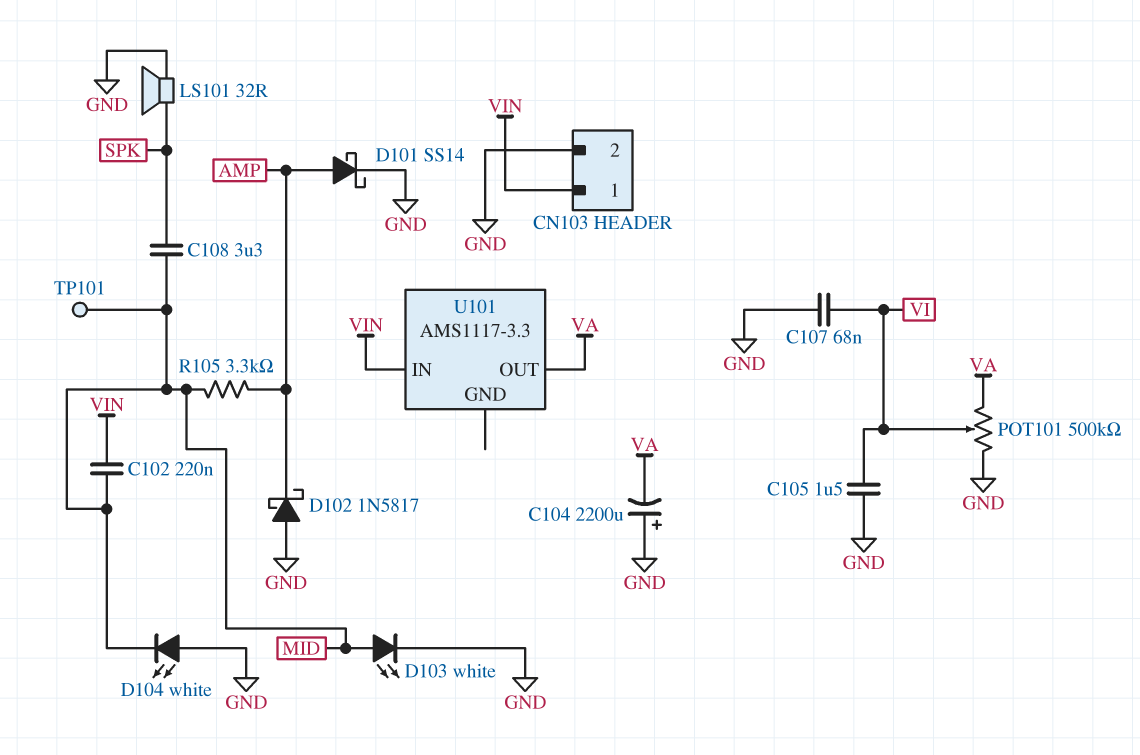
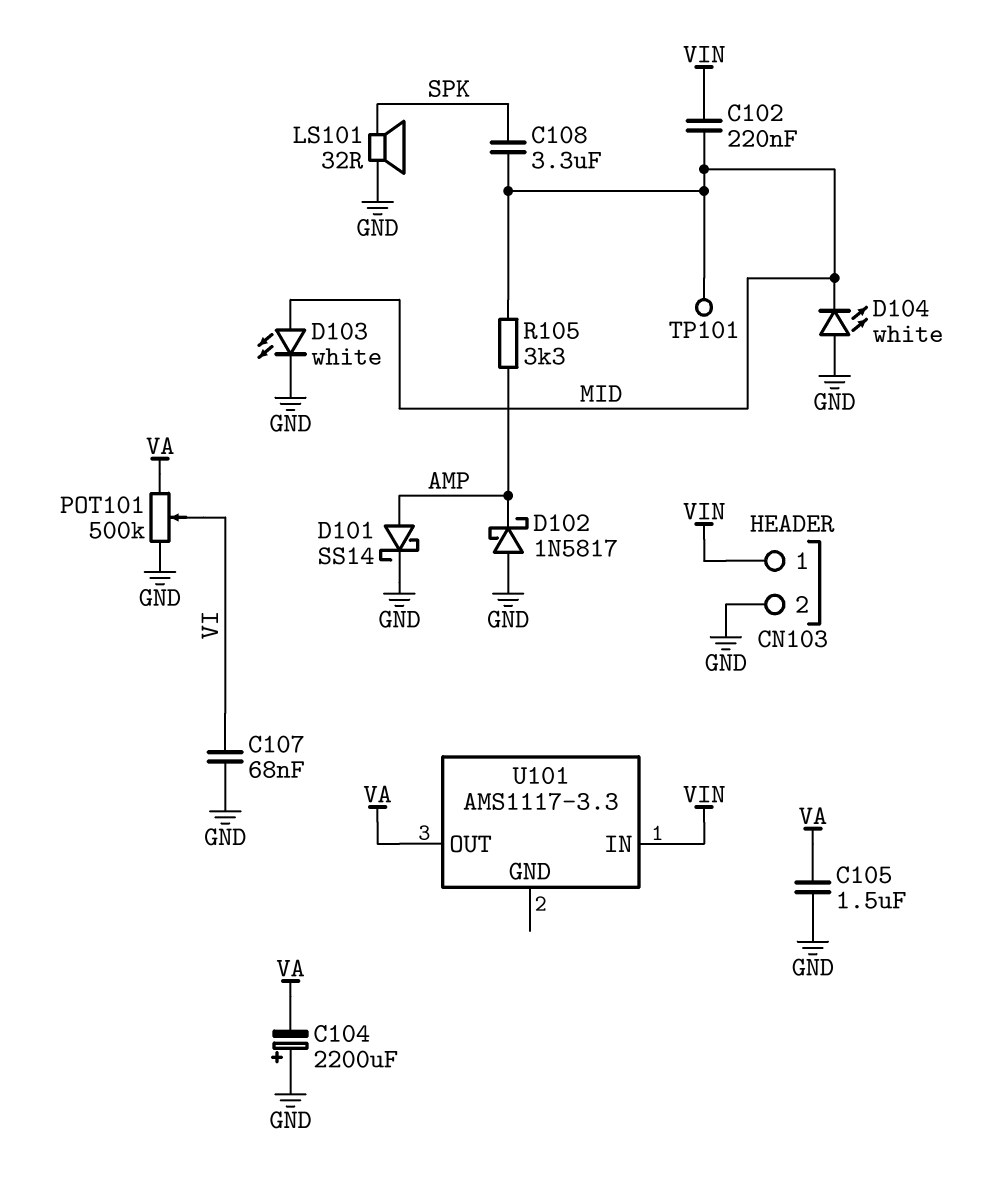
C105: 1.5uF (GND, VI) -> 1.5uF (GND, VA)

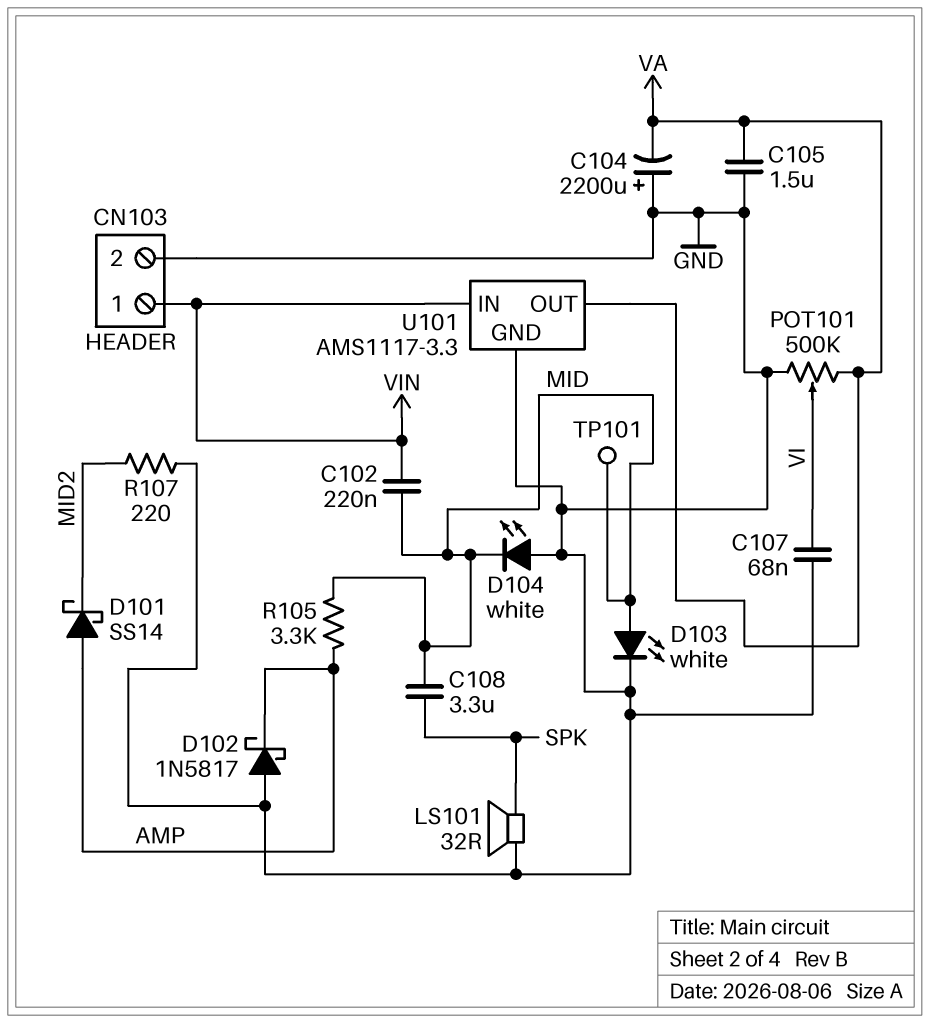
D101: schottky SS14 (A AMP, K GND) -> schottky SS14 (A AMP, K MID2)
R107: none -> 220 (GND, MID2)
U101 pin GND: none -> GND

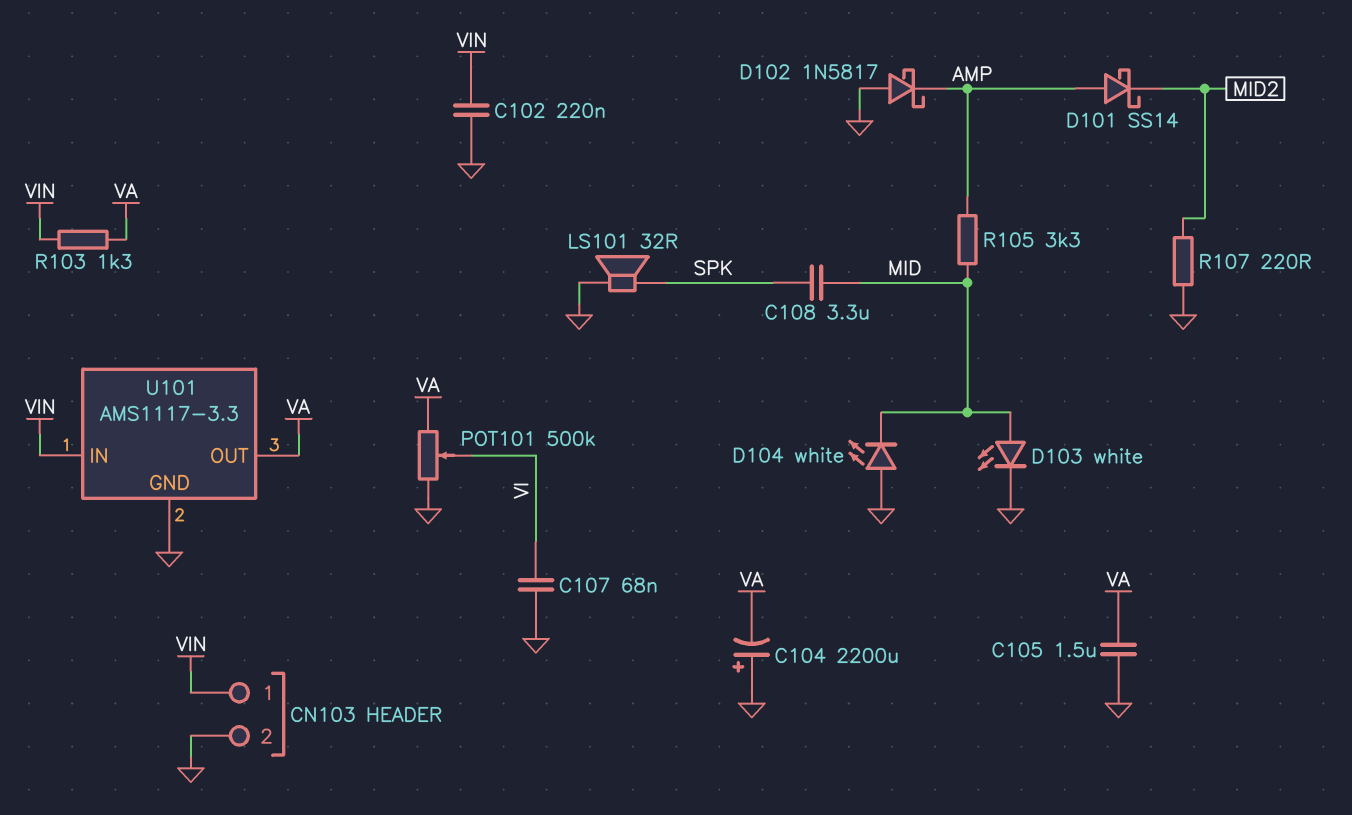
C102: 220nF (MID, VIN) -> 220nF (GND, VIN)
R103: none -> 1.3k (VA, VIN)
TP101: test point (MID) -> none

